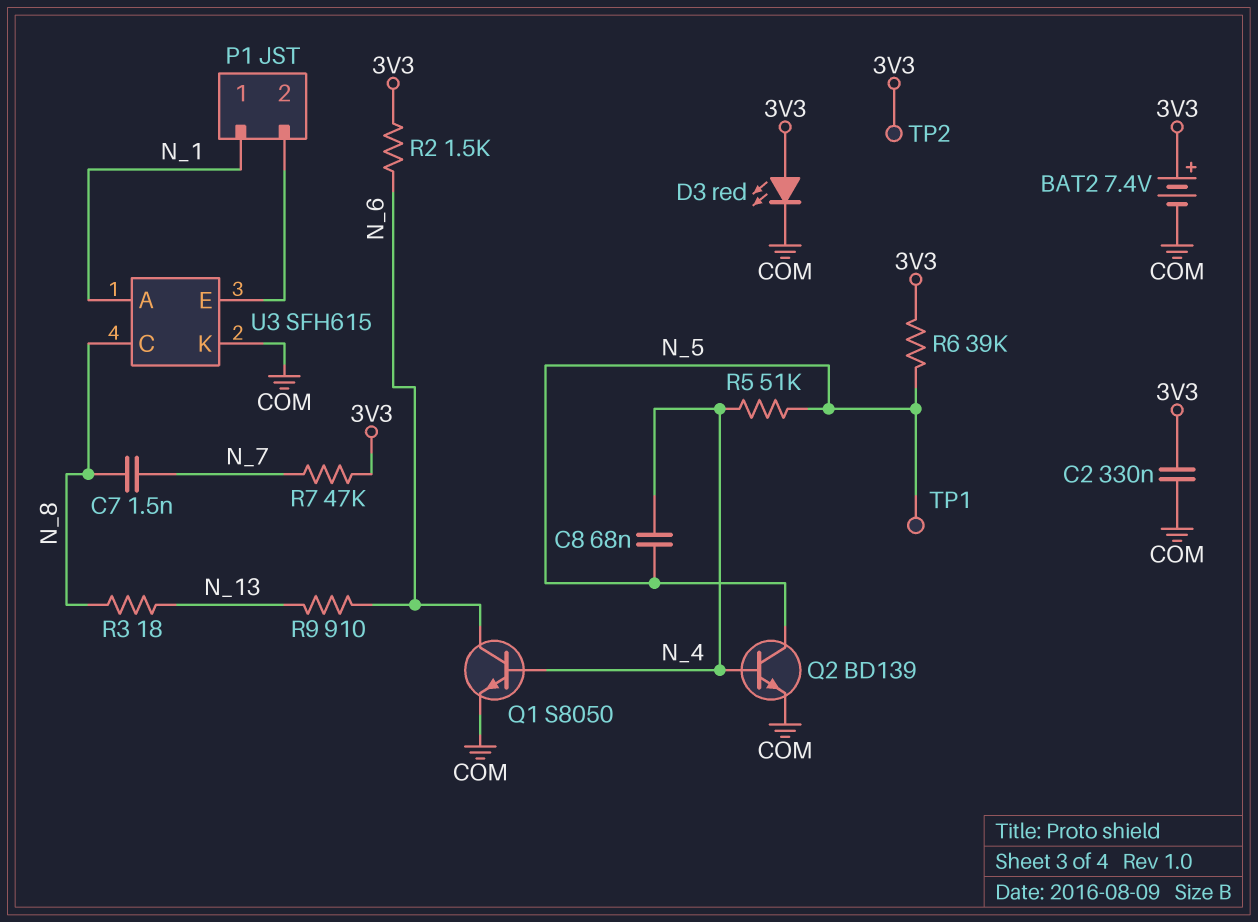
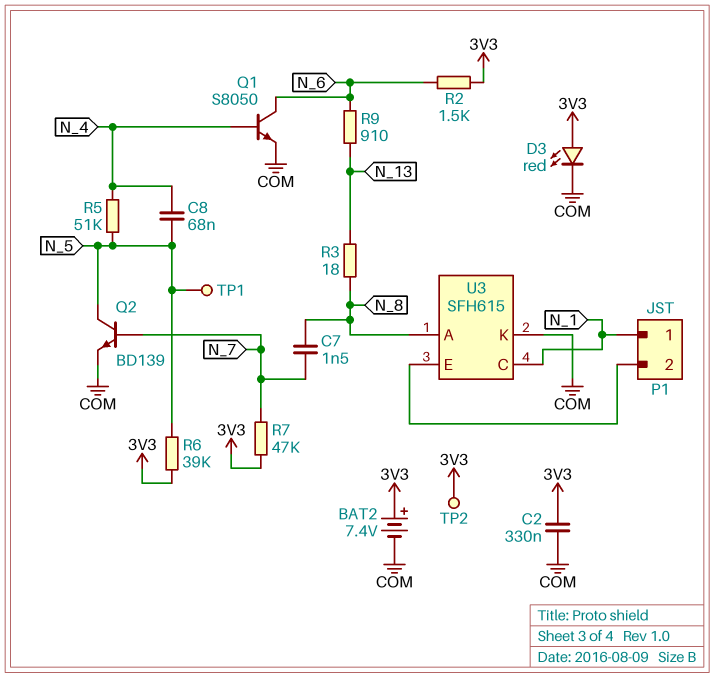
Q2: NPN BD139 (B N_4, C N_5, E COM) -> NPN BD139 (B N_7, C N_5, E COM)
U3 pin A: N_1 -> N_8
U3 pin C: N_8 -> N_1

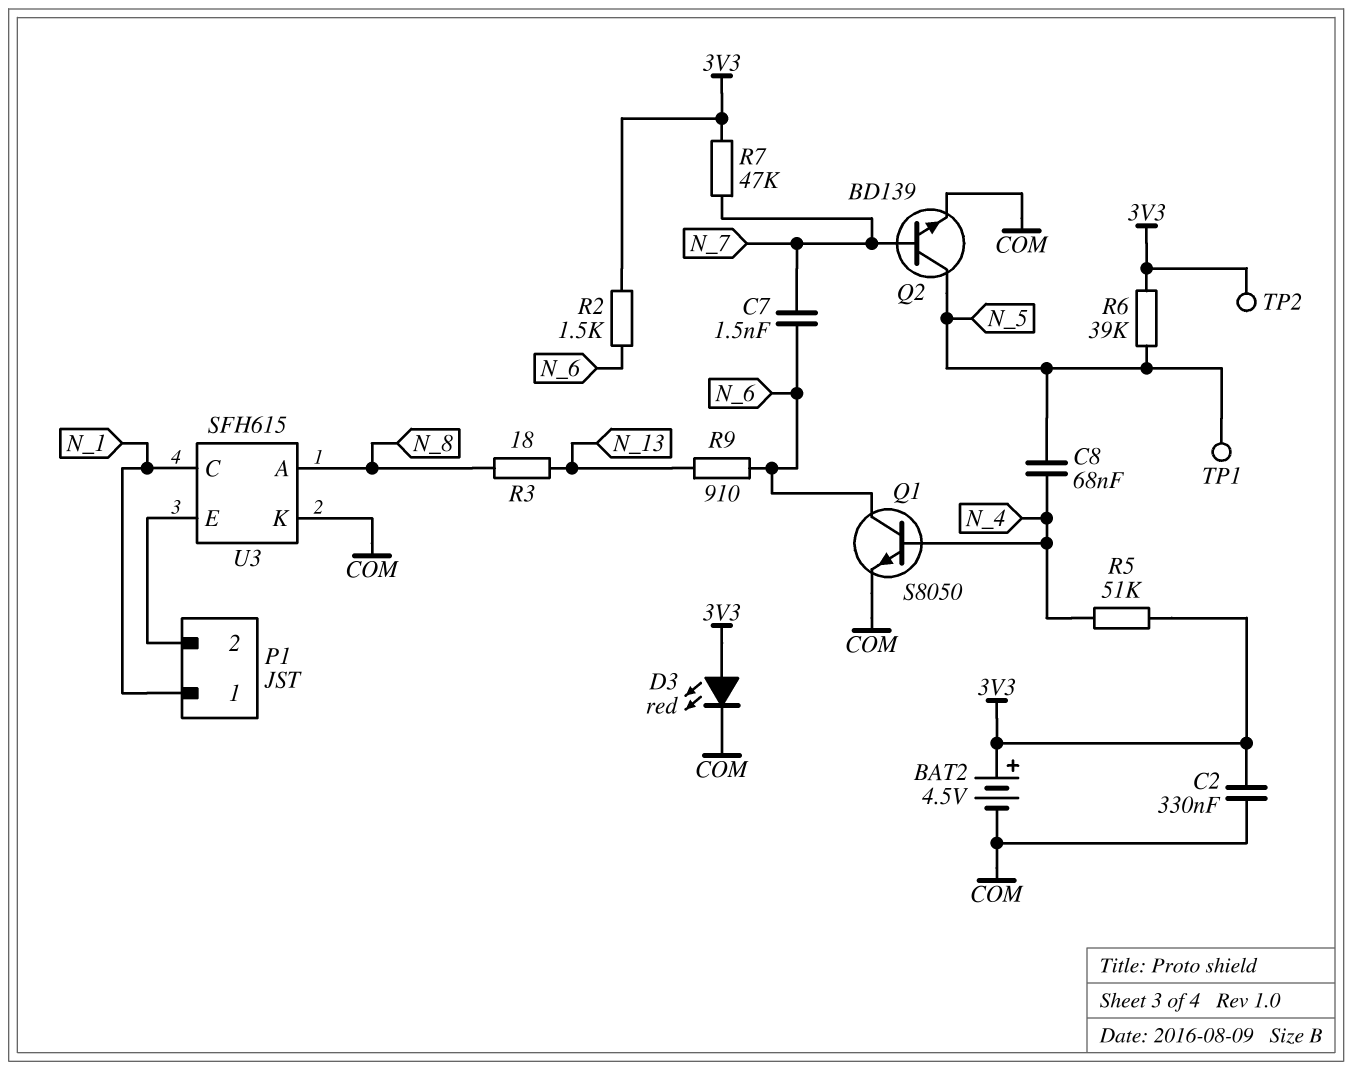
BAT2: 7.4V (plus 3V3, minus COM) -> 4.5V (plus 3V3, minus COM)
C7: 1.5nF (N_7, N_8) -> 1.5nF (N_6, N_7)
R5: 51k (N_4, N_5) -> 51k (3V3, N_4)

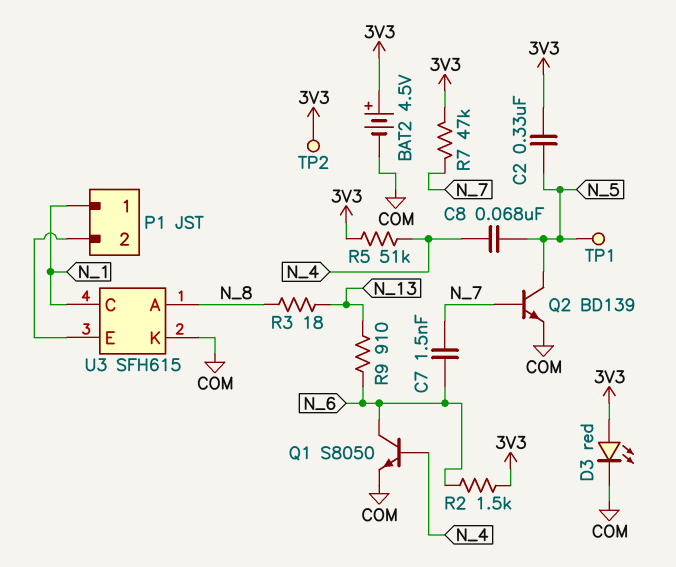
C2: 330nF (3V3, COM) -> 330nF (3V3, N_5)
R6: 39k (3V3, N_5) -> none

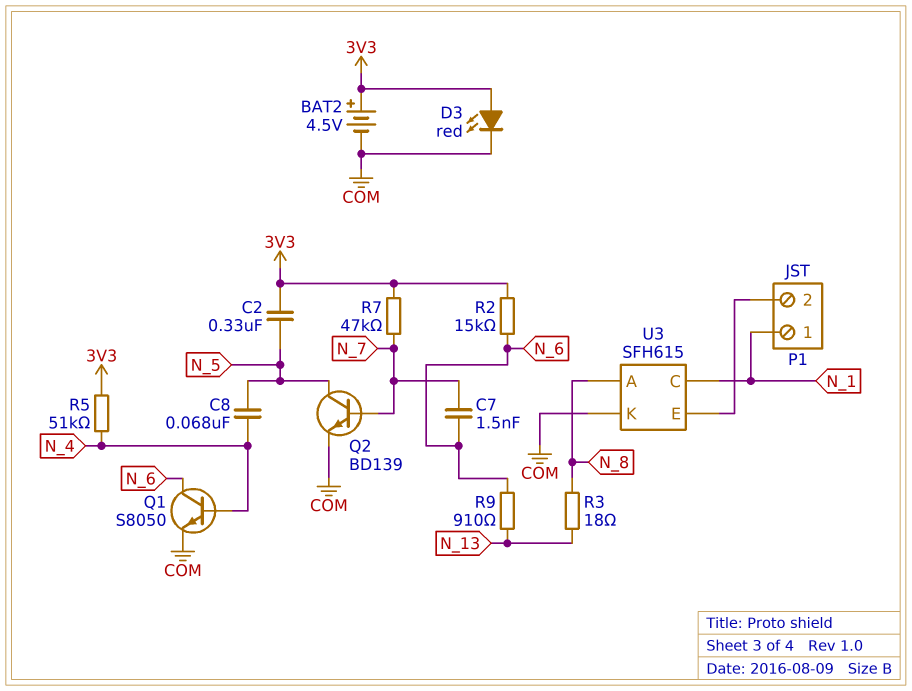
R2: 1.5k (3V3, N_6) -> 15k (3V3, N_6)
TP1: test point (N_5) -> none
TP2: test point (3V3) -> none

